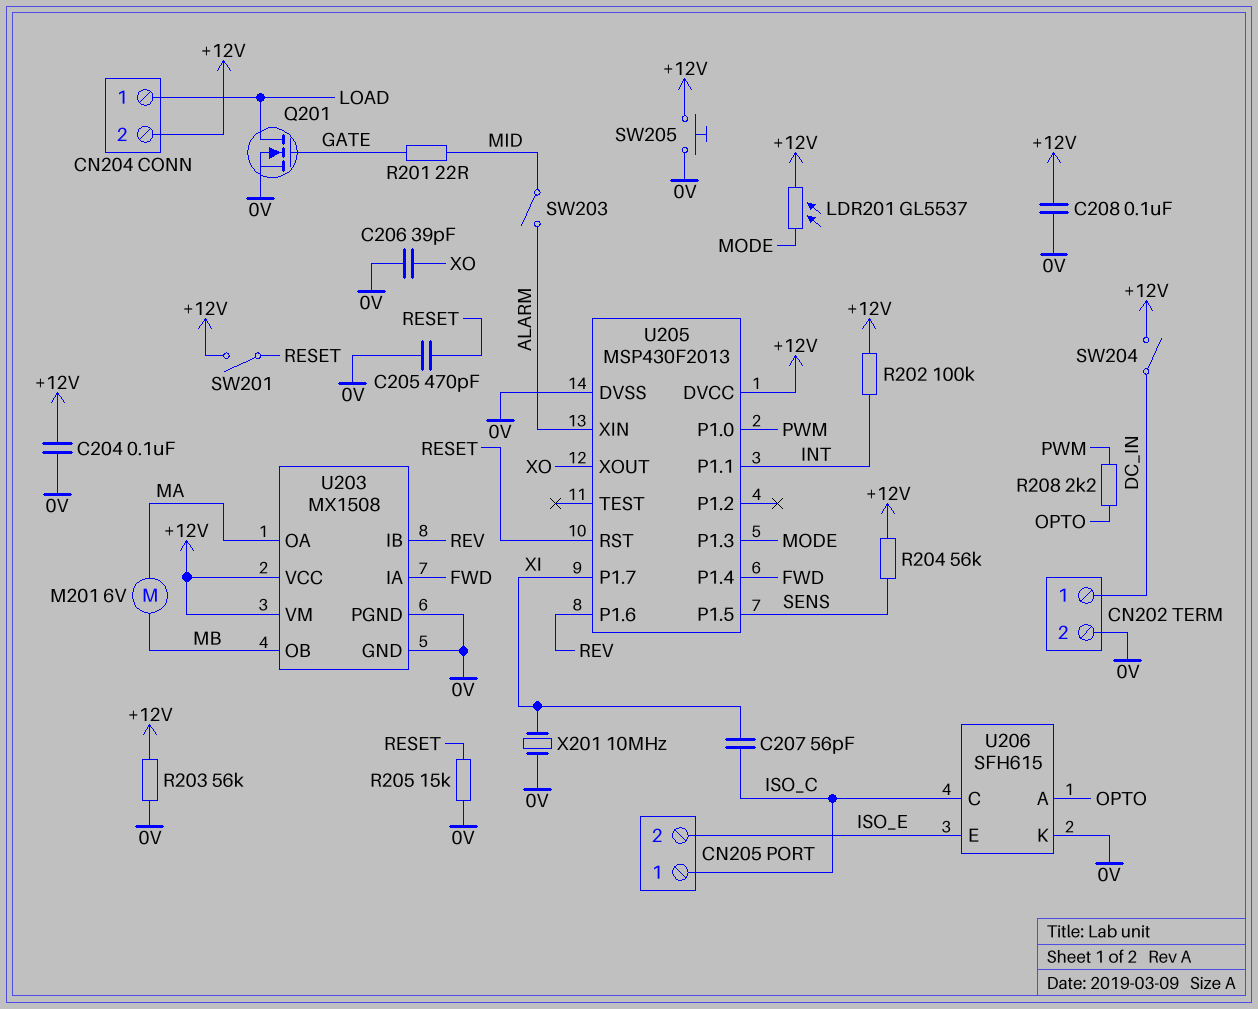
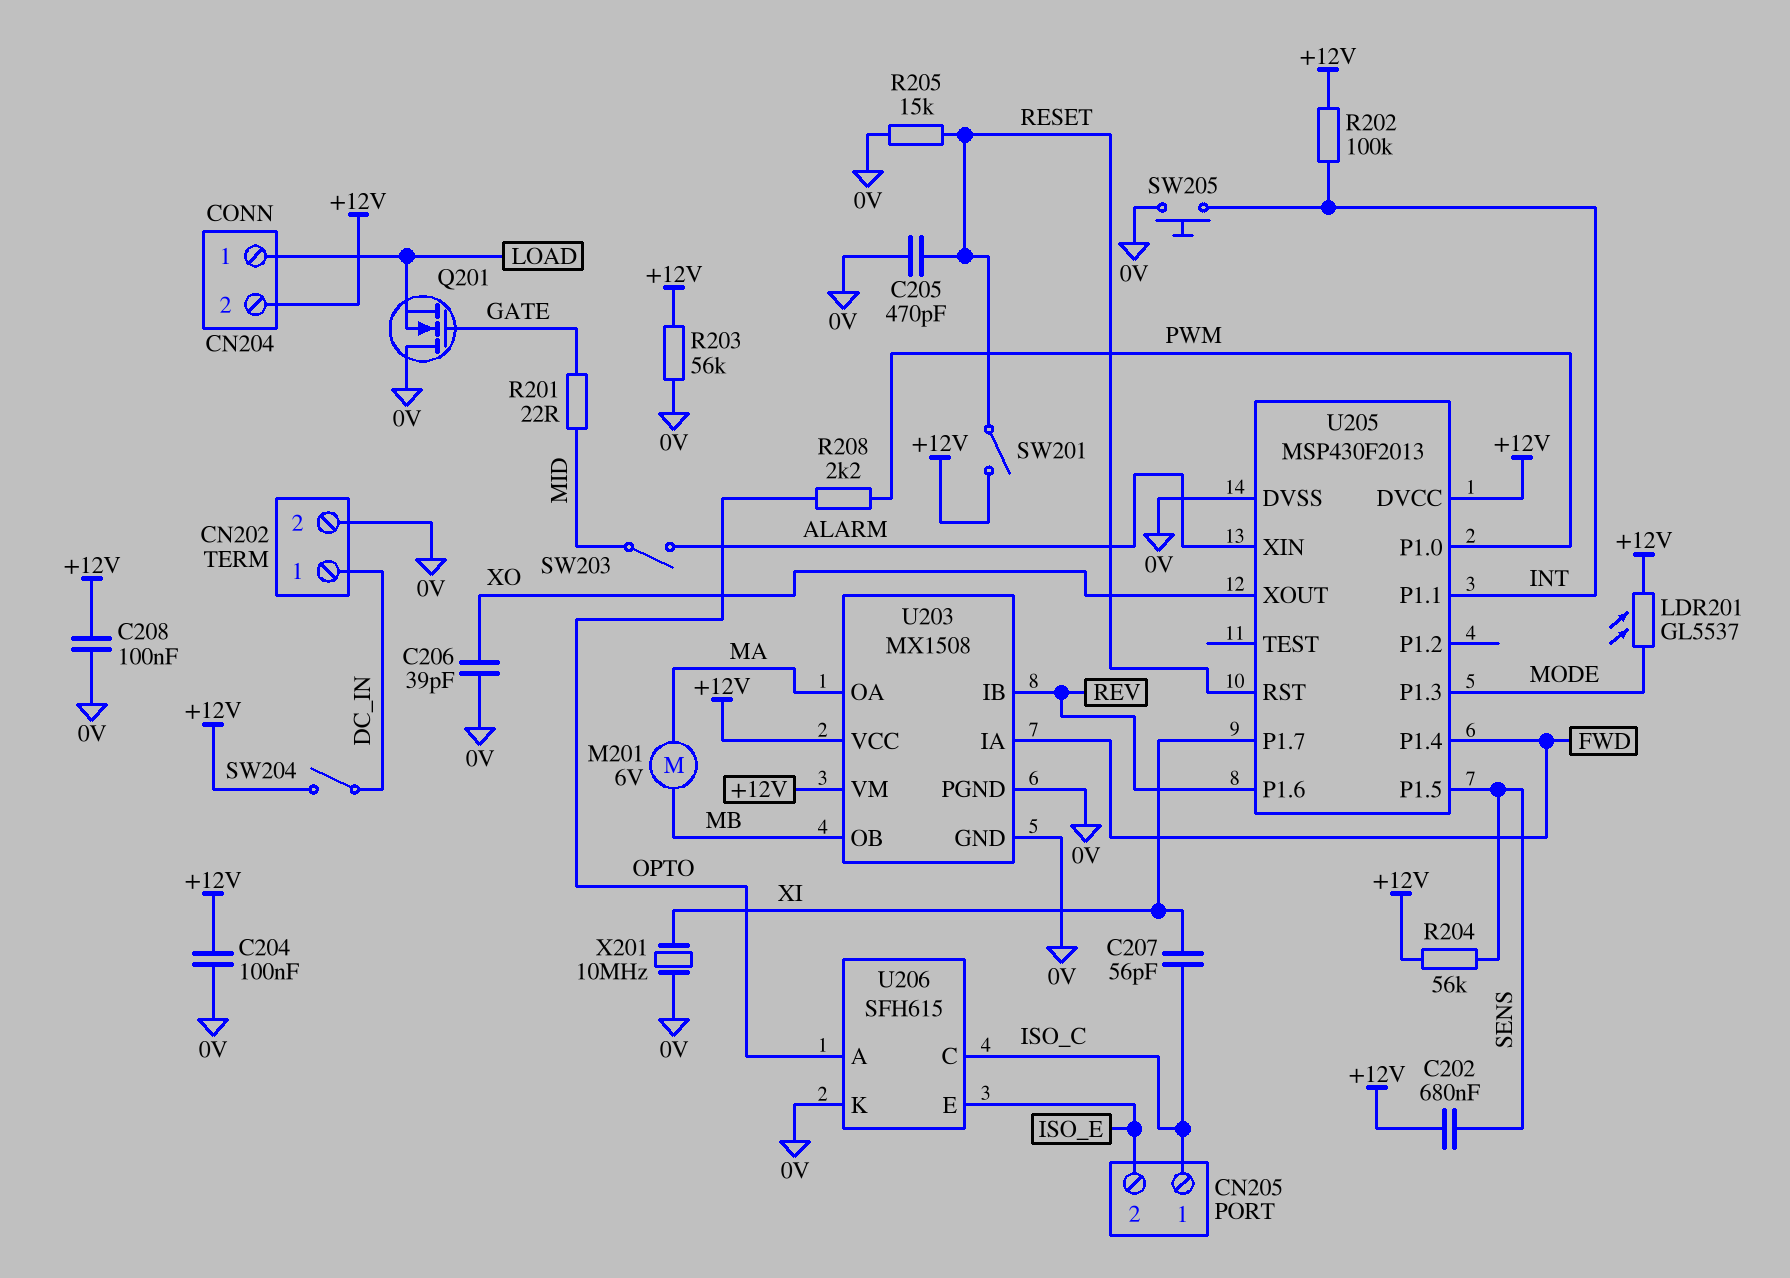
C202: none -> 680nF (+12V, SENS)
Q201: NMOS (G GATE, D LOAD, S 0V) -> NMOS (G GATE, D 0V, S LOAD)
SW205: button (+12V, 0V) -> button (0V, INT)

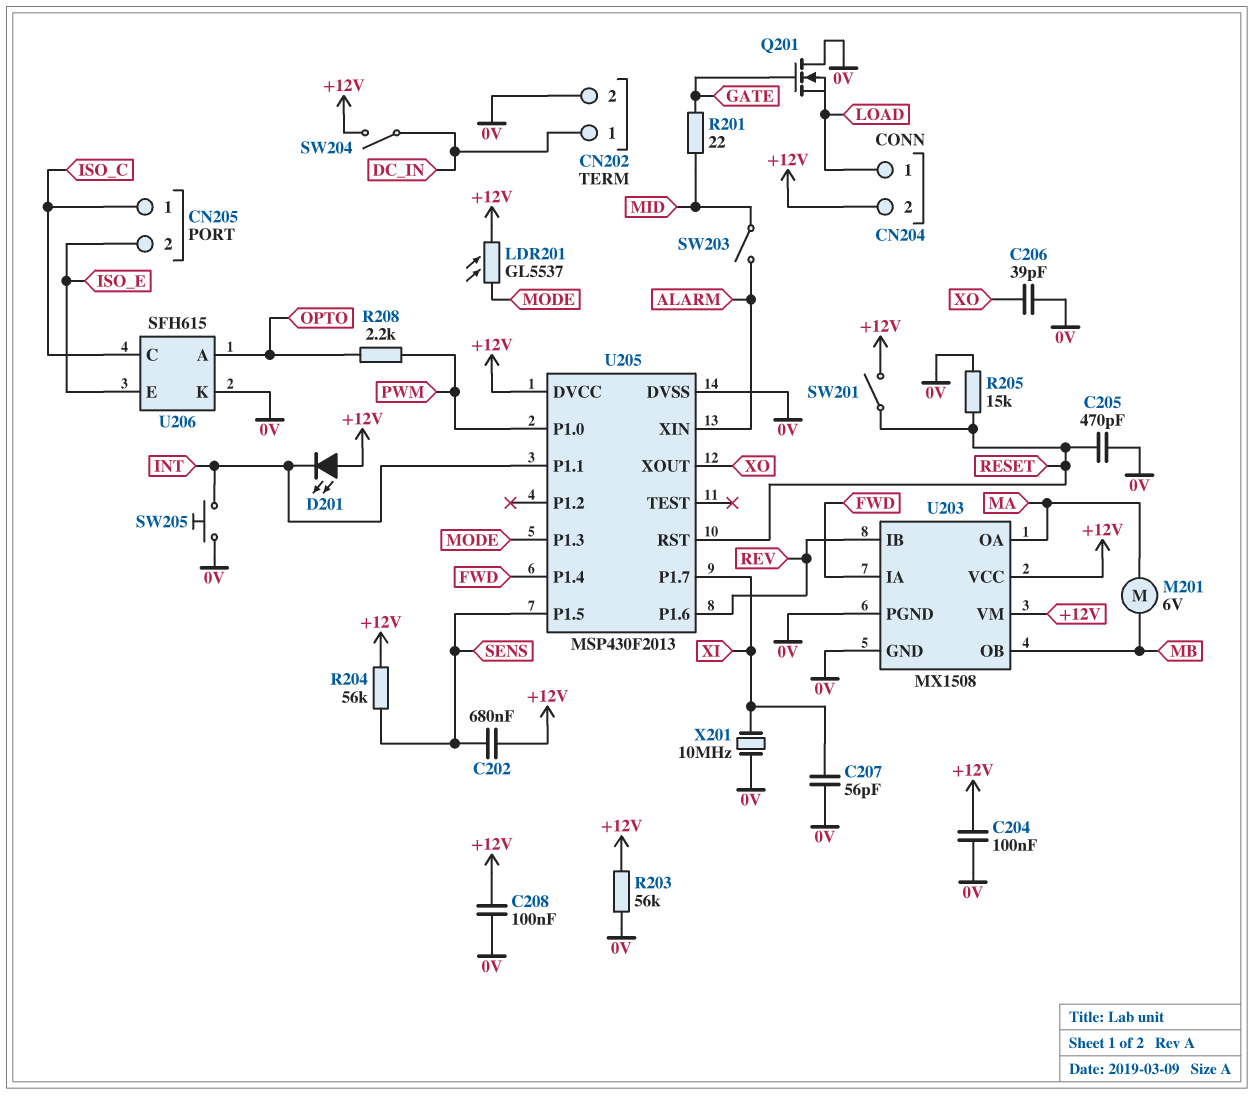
C207: 56pF (ISO_C, XI) -> 56pF (0V, XI)
D201: none -> LED (A +12V, K INT)
R202: 100k (+12V, INT) -> none

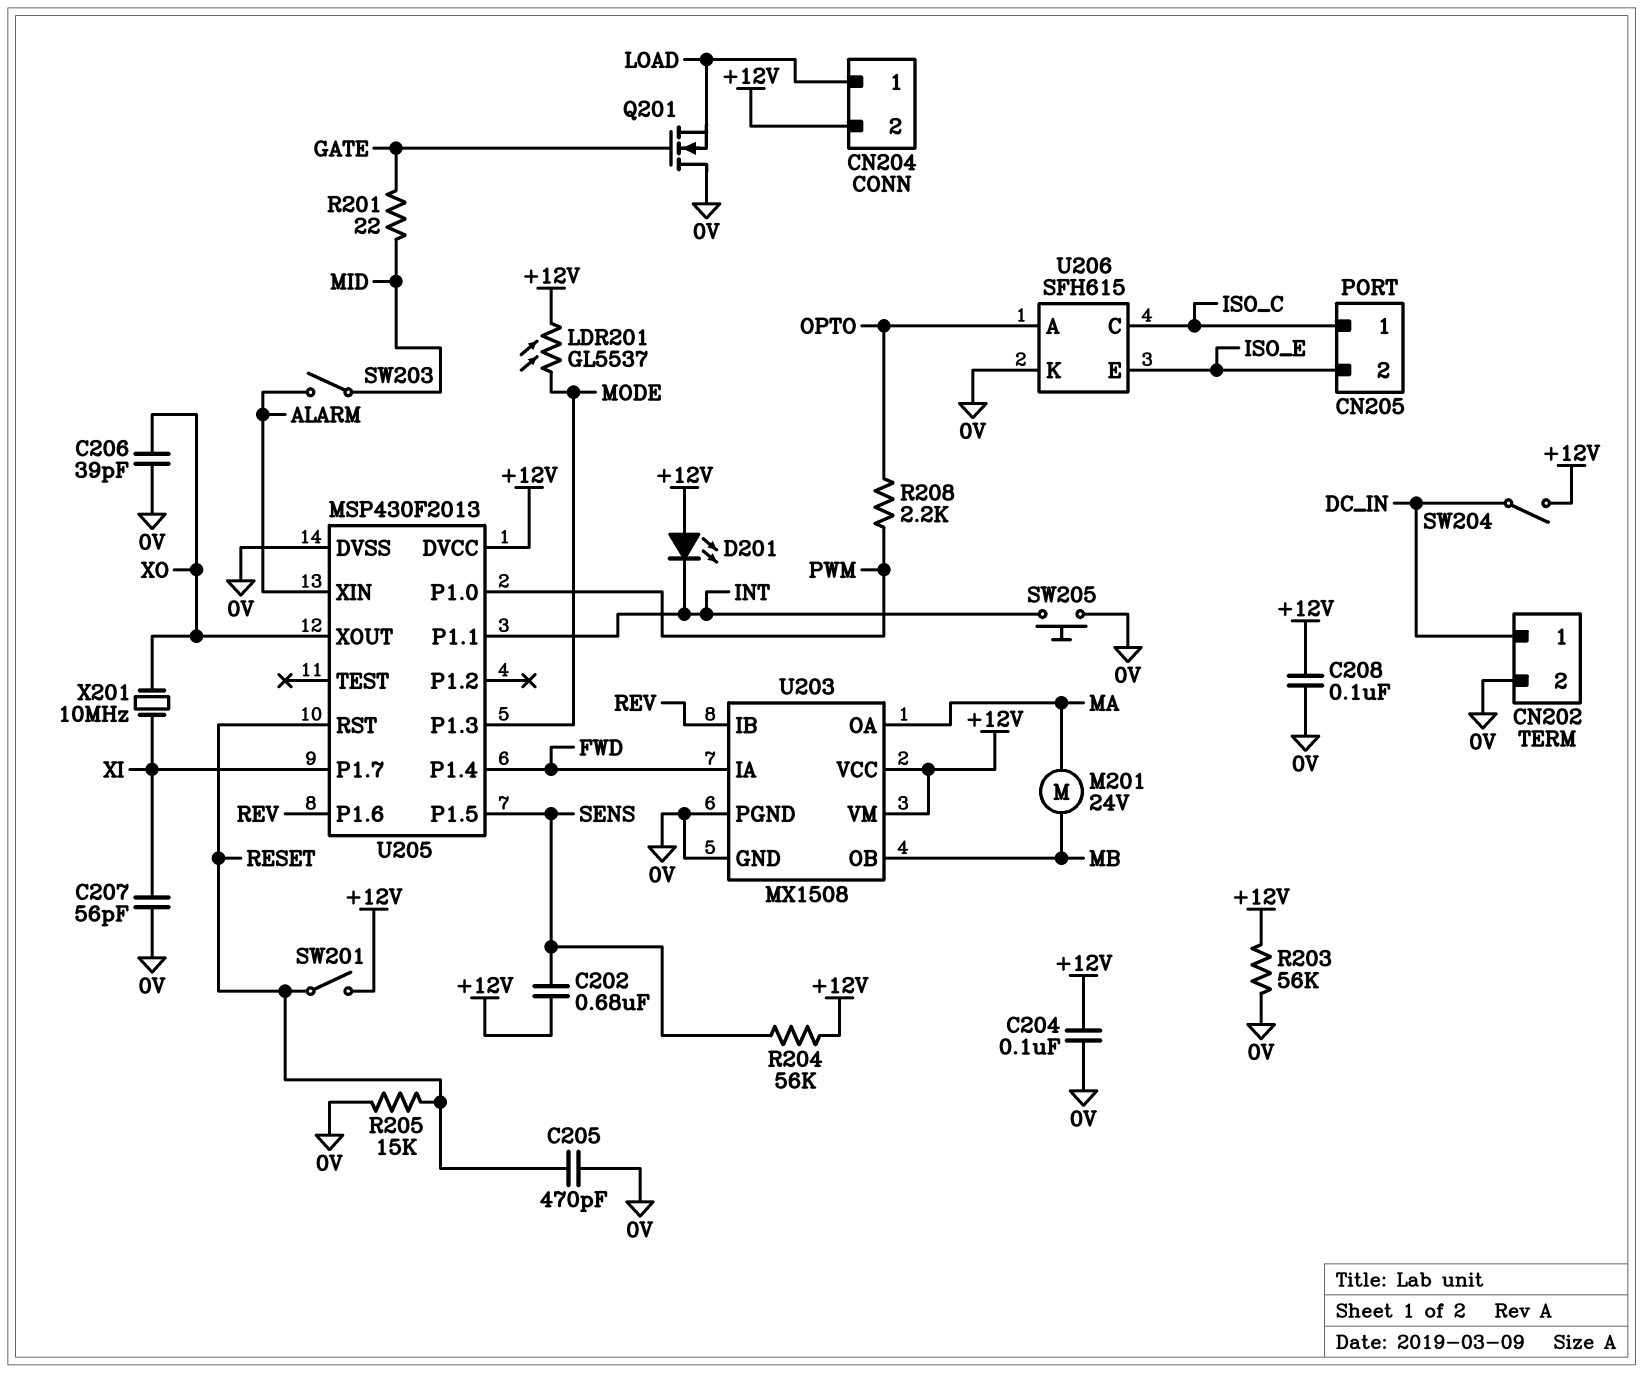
M201: motor 6V (MA, MB) -> motor 24V (MA, MB)
X201: 10MHz (0V, XI) -> 10MHz (XI, XO)

